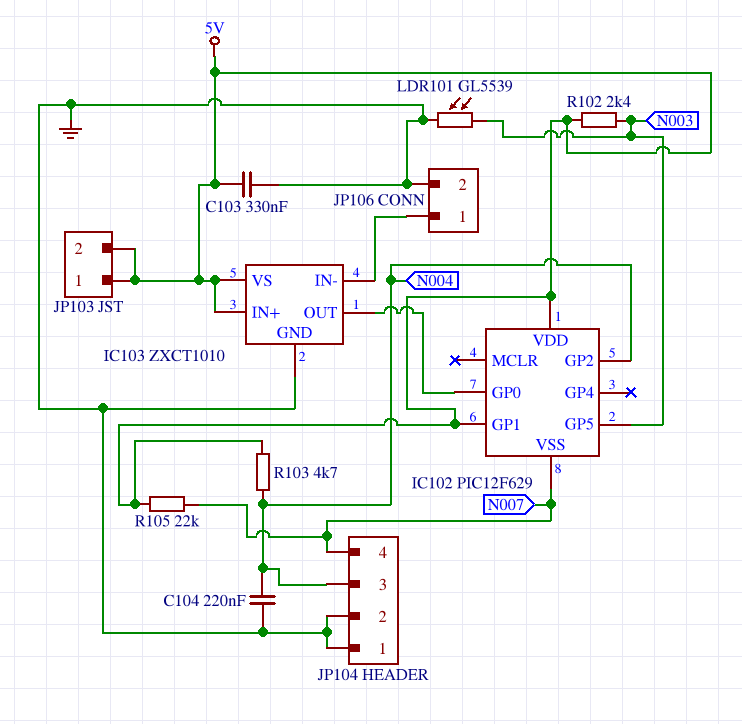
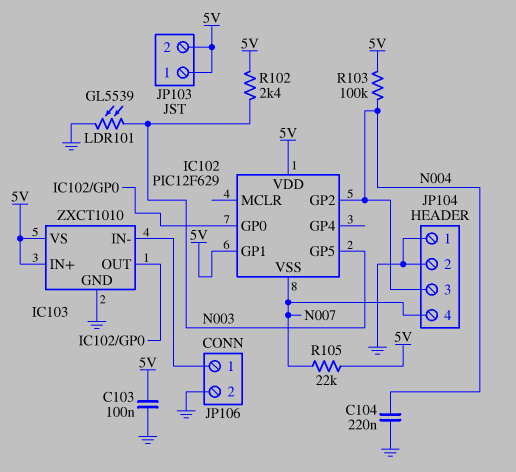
C103: 330nF (5V, GND) -> 100nF (5V, GND)
R103: 4.7k (5V, N004) -> 100k (5V, N004)

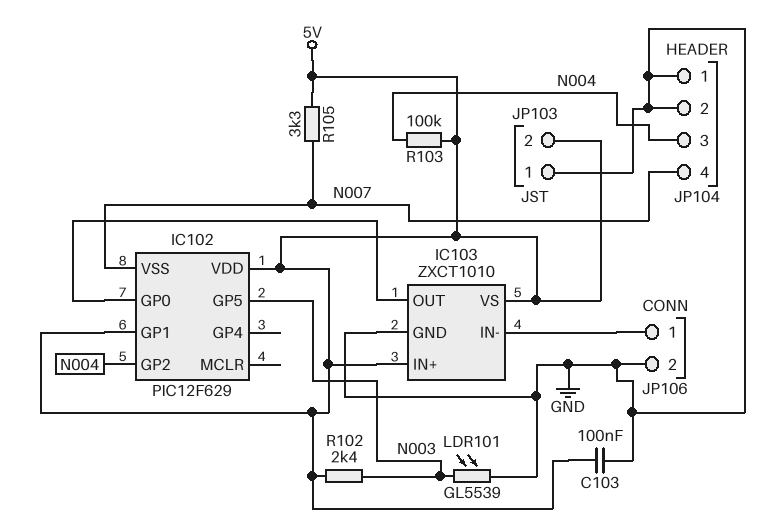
C104: 220nF (GND, N004) -> none
JP103 pin 1: 5V -> GND
R105: 22k (5V, N007) -> 3.3k (5V, N007)

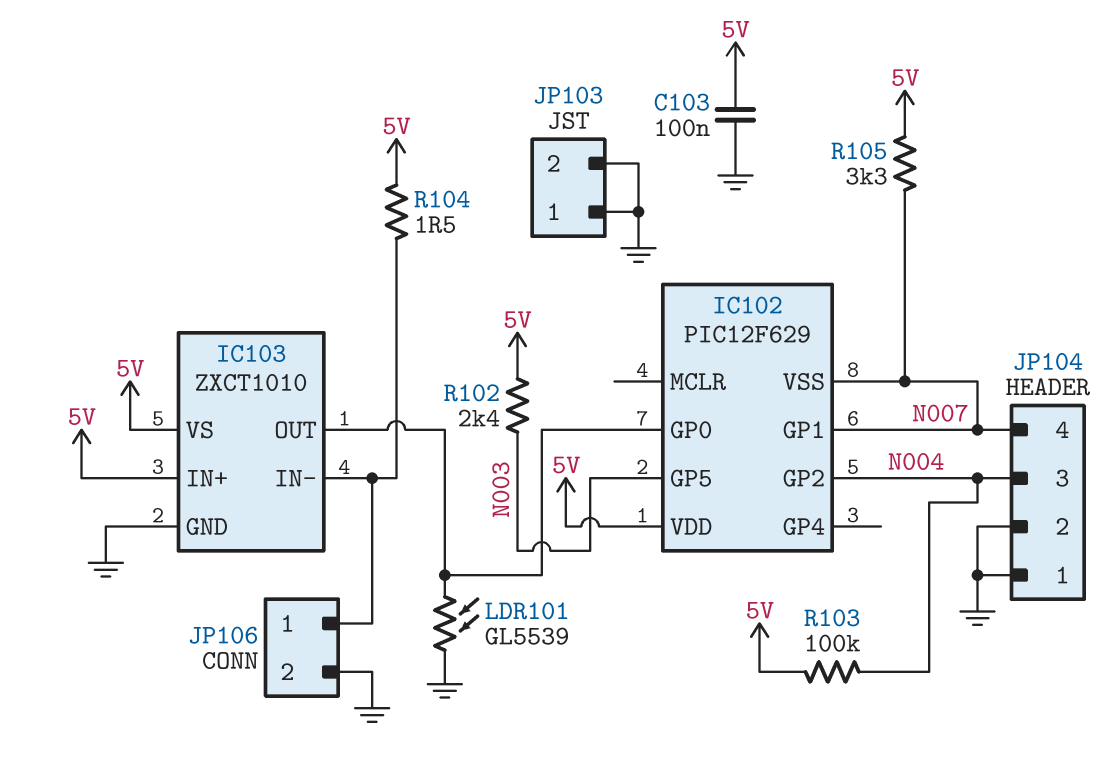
IC102 pin GP1: 5V -> N007
JP103 pin 2: 5V -> GND
LDR101: GL5539 (GND, N003) -> GL5539 (GND, IC102/GP0)
R104: none -> 1.5 (5V, IC103/IN-)

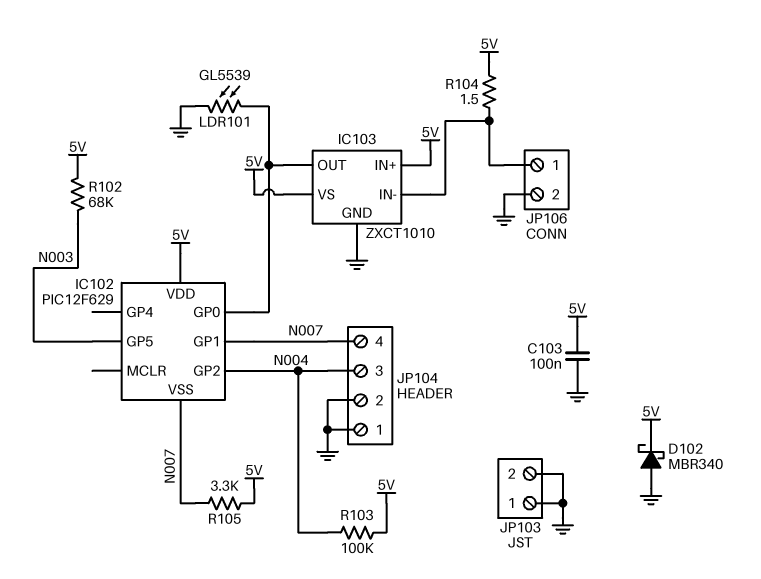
D102: none -> schottky MBR340 (A GND, K 5V)
R102: 2.4k (5V, N003) -> 68k (5V, N003)

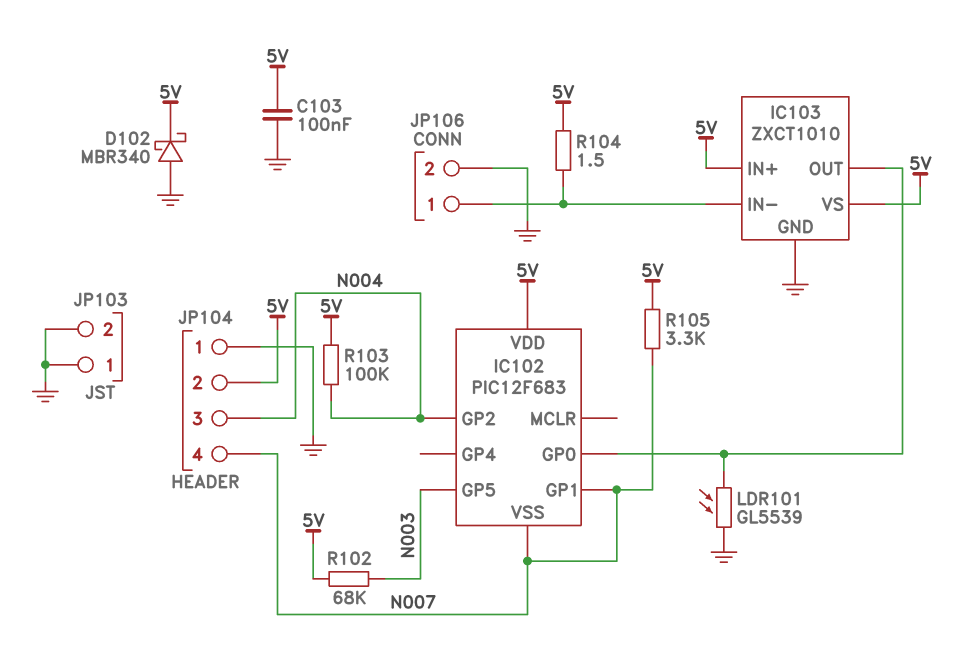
IC102: PIC12F629 -> PIC12F683
JP104 pin 2: GND -> 5V

